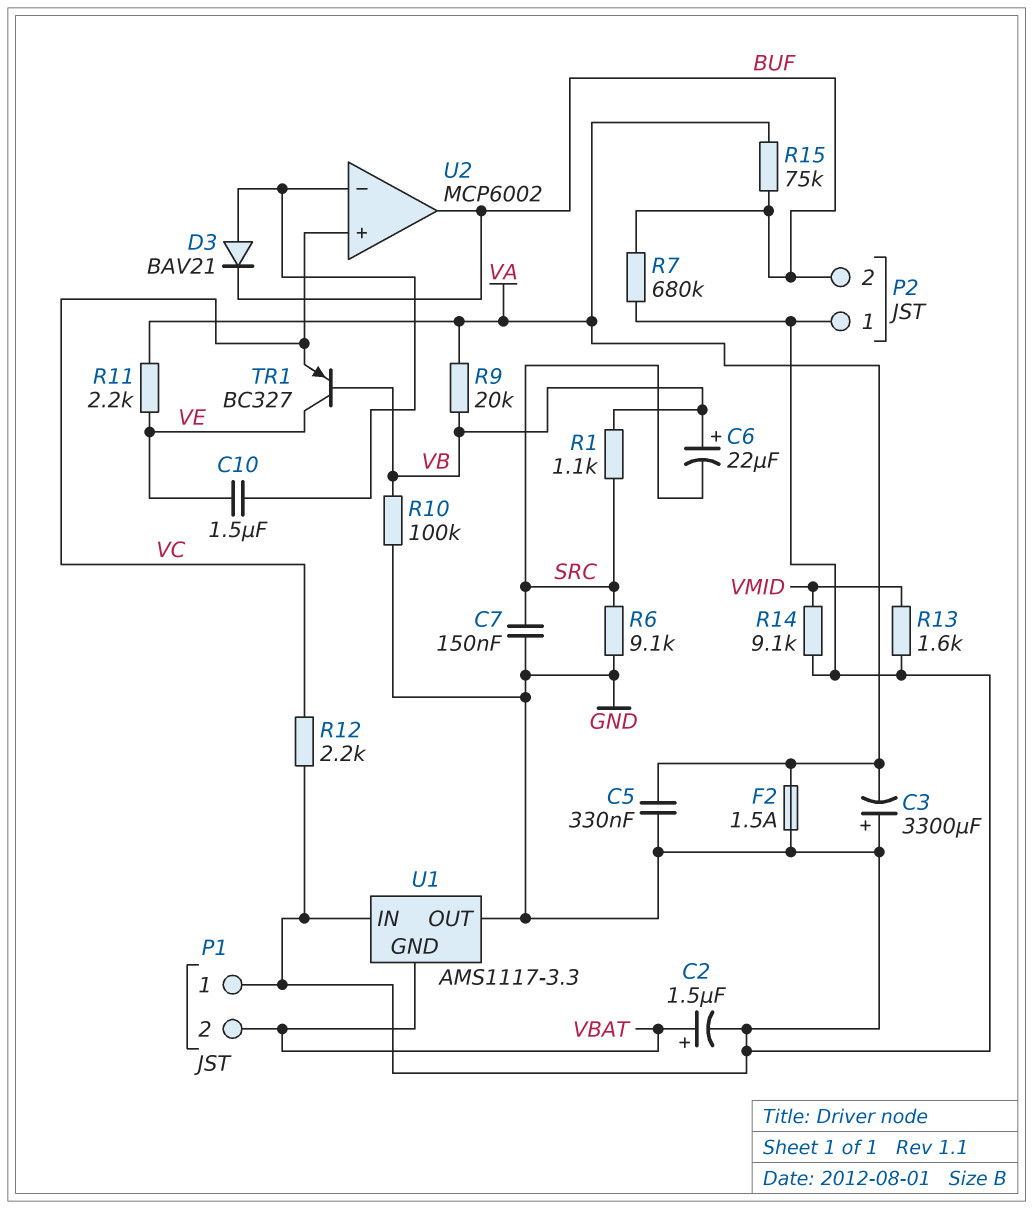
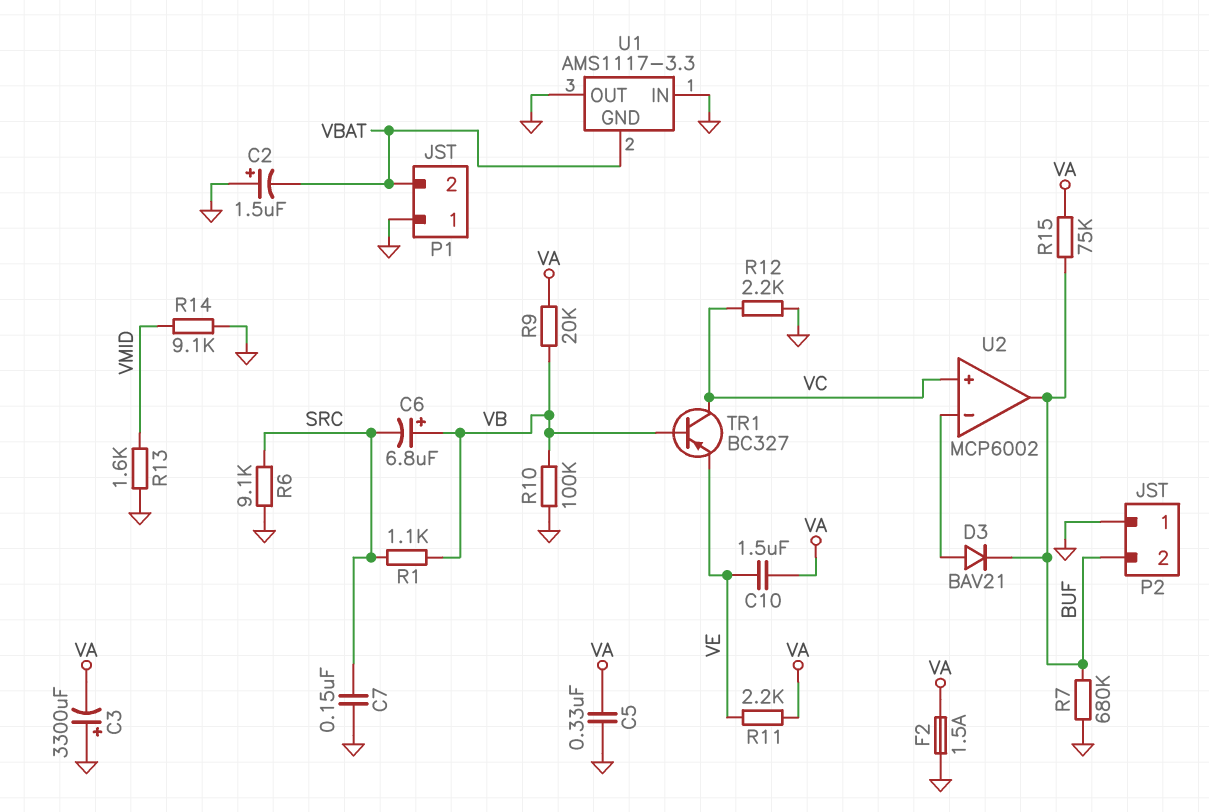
C2: 1.5uF (plus VBAT, minus GND) -> 1.5uF (plus GND, minus VBAT)
C6: 22uF (plus VB, minus SRC) -> 6.8uF (plus VB, minus SRC)
C10: 1.5uF (U2/in-, VE) -> 1.5uF (VA, VE)
TR1: PNP BC327 (B VB, C VE, E VC) -> PNP BC327 (B VB, C VC, E VE)

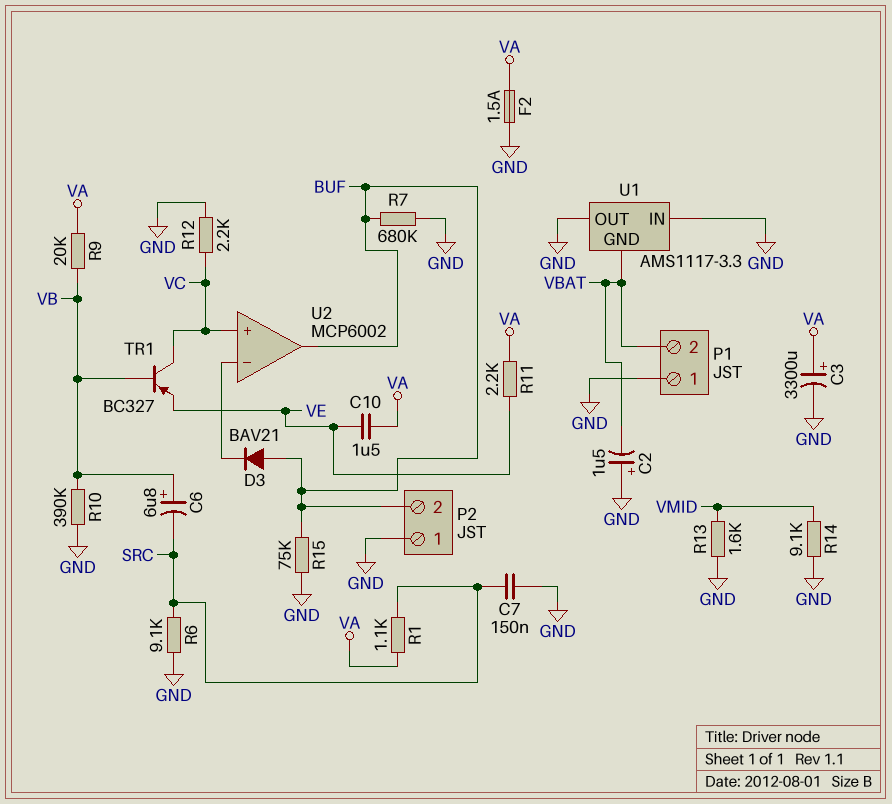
C3: 3300uF (plus GND, minus VA) -> 3300uF (plus VA, minus GND)
C5: 330nF (GND, VA) -> none
D3: diode BAV21 (A U2/in-, K BUF) -> diode BAV21 (A BUF, K U2/in-)
R1: 1.1k (SRC, VB) -> 1.1k (SRC, VA)
R10: 100k (GND, VB) -> 390k (GND, VB)
R15: 75k (BUF, VA) -> 75k (BUF, GND)

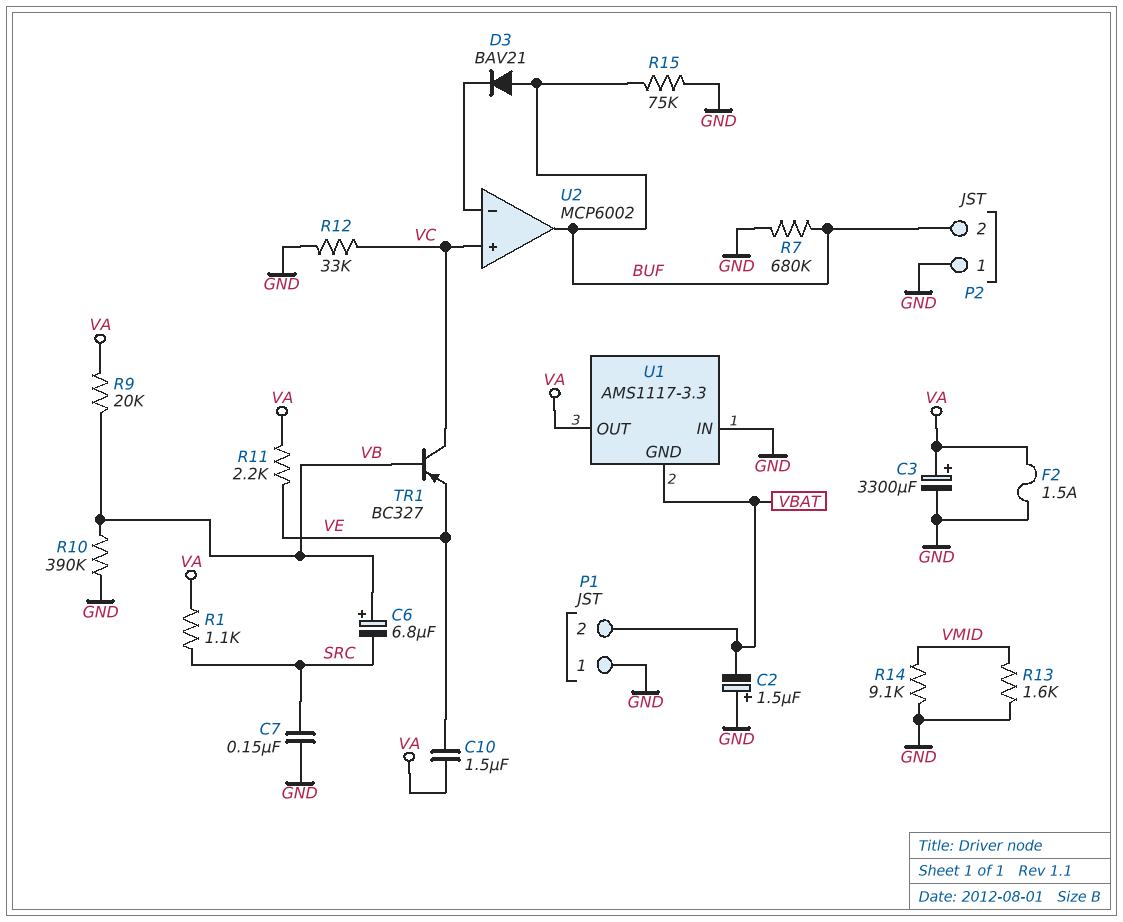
R6: 9.1k (GND, SRC) -> none
R12: 2.2k (GND, VC) -> 33k (GND, VC)
U1 pin OUT: GND -> VA

